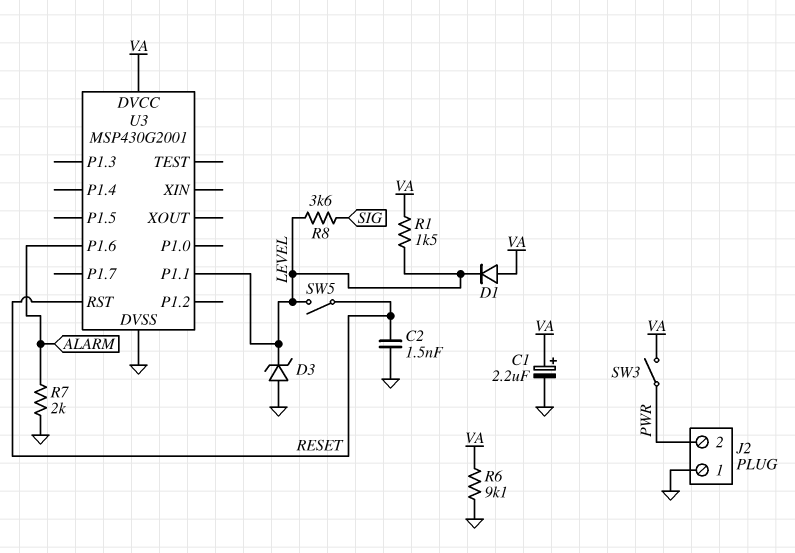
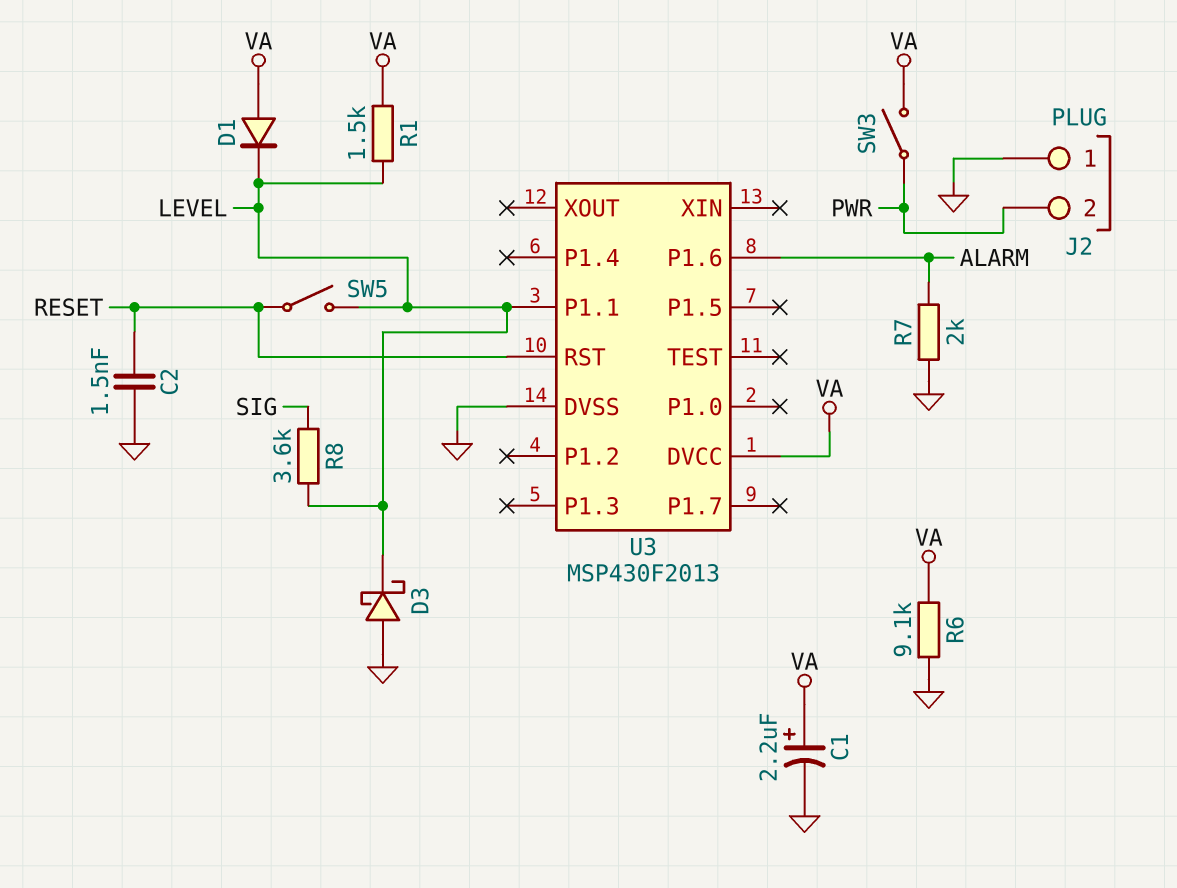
D3: zener (A GND, K LEVEL) -> schottky (A GND, K LEVEL)
U3: MSP430G2001 -> MSP430F2013

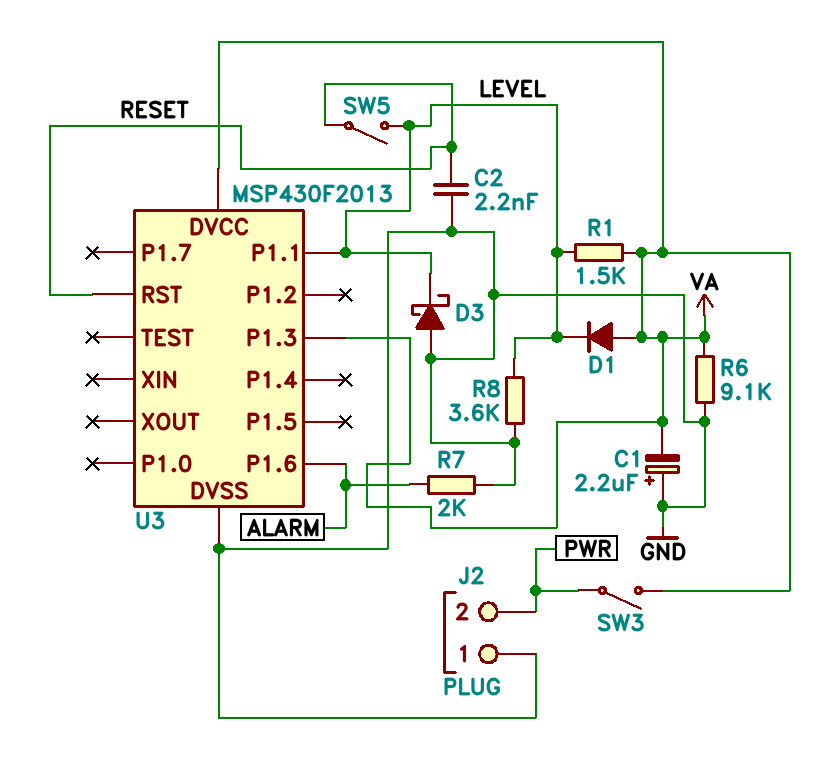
C1: 2.2uF (plus VA, minus GND) -> 2.2uF (plus GND, minus VA)
C2: 1.5nF (GND, RESET) -> 2.2nF (GND, RESET)
R8: 3.6k (LEVEL, SIG) -> 3.6k (GND, LEVEL)
U3 pin P1.3: none -> VA

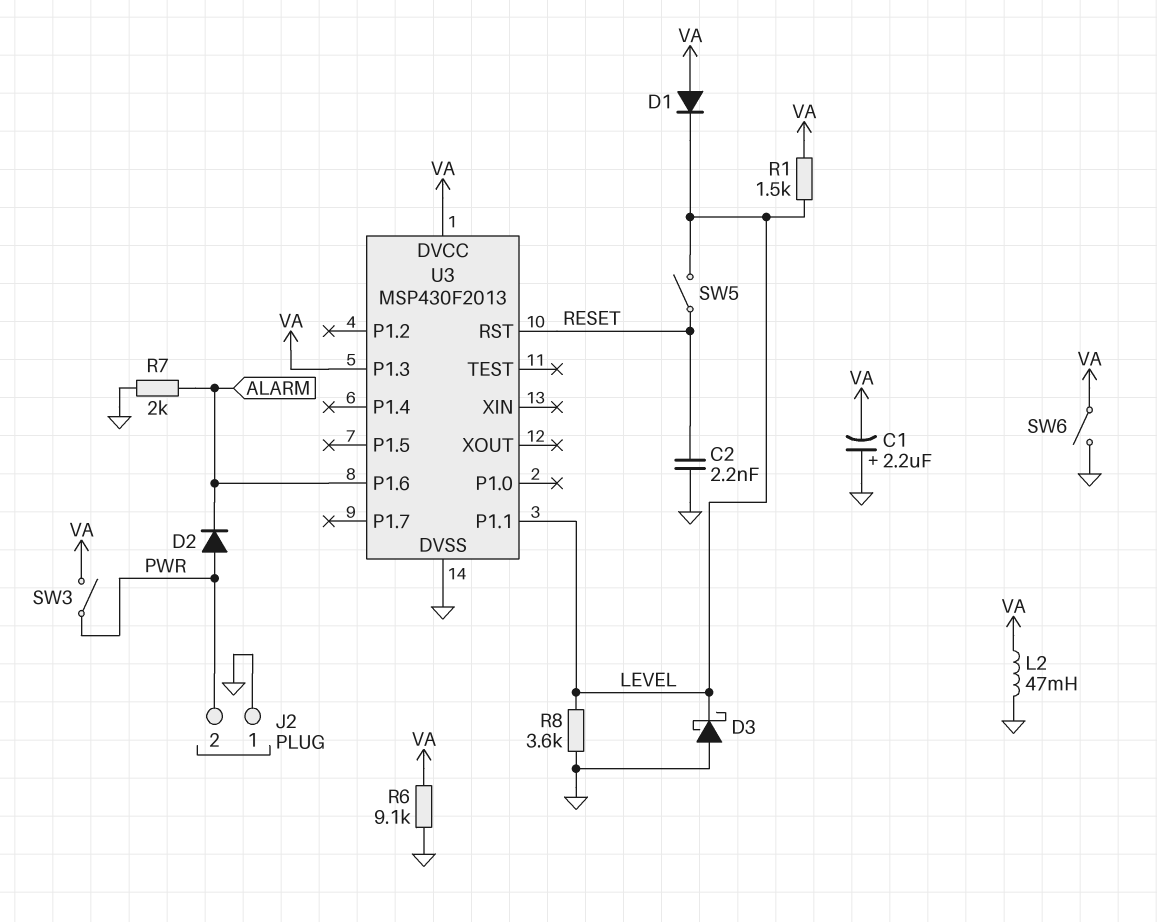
D2: none -> diode (A PWR, K ALARM)
L2: none -> 47mH (GND, VA)
SW6: none -> switch (GND, VA)

